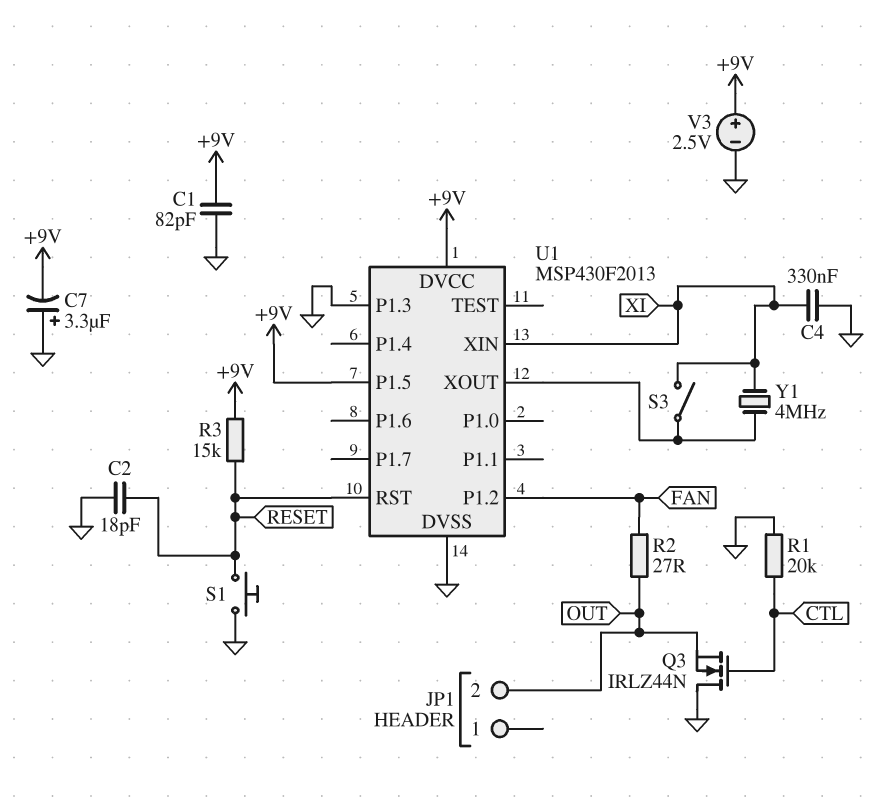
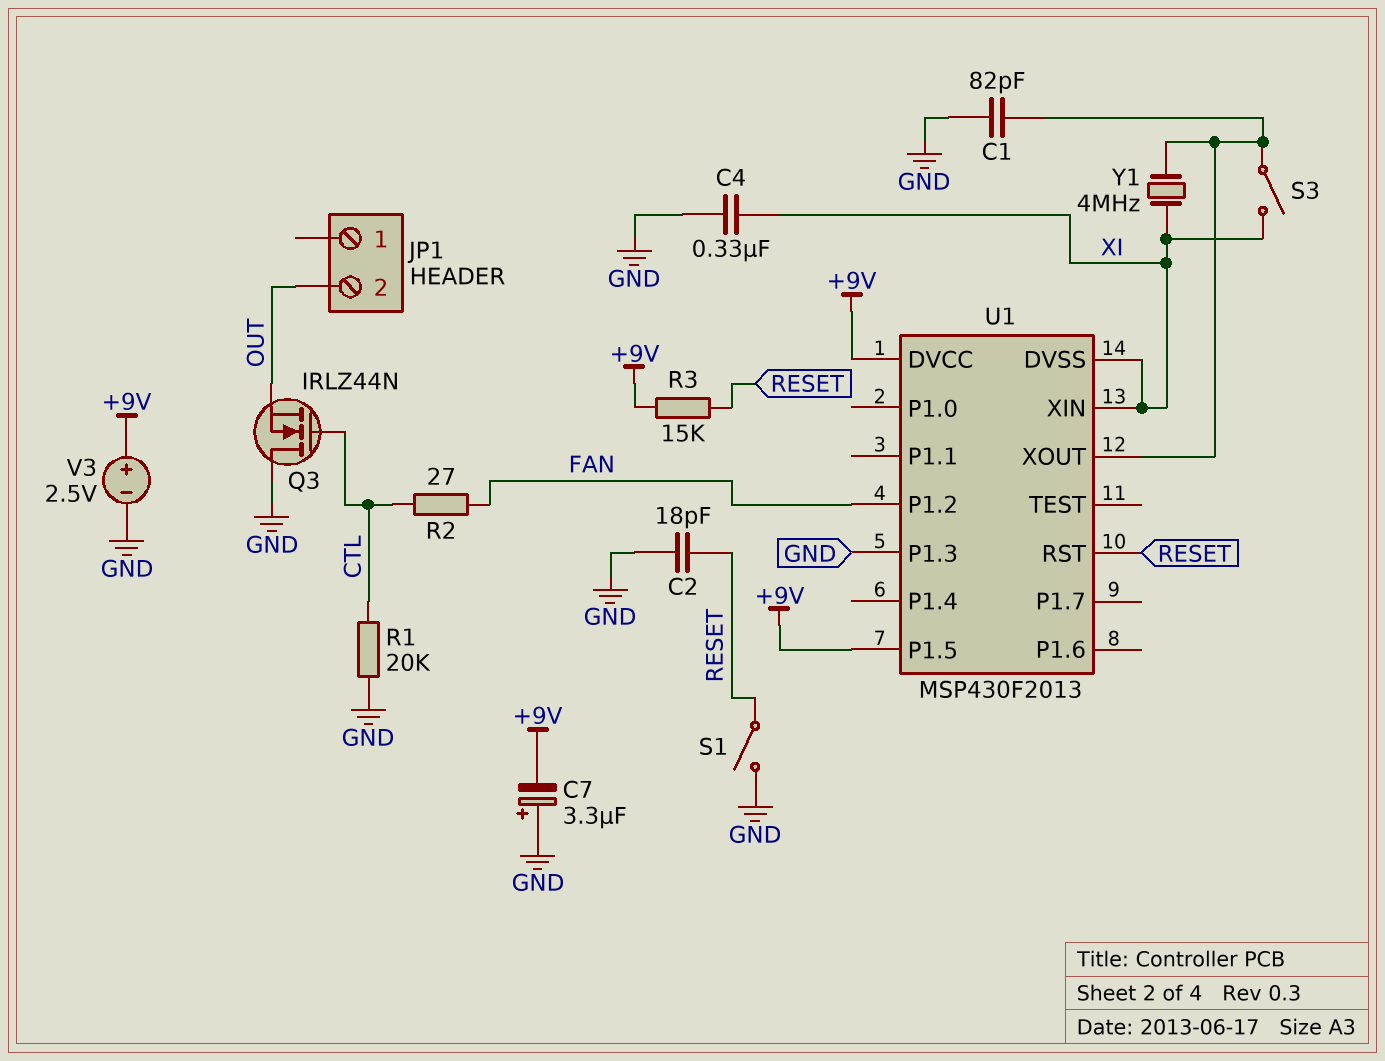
C1: 82pF (+9V, GND) -> 82pF (GND, U1/XOUT)
R2: 27 (FAN, OUT) -> 27 (CTL, FAN)
S1: button (GND, RESET) -> switch (GND, RESET)
U1 pin DVSS: GND -> XI

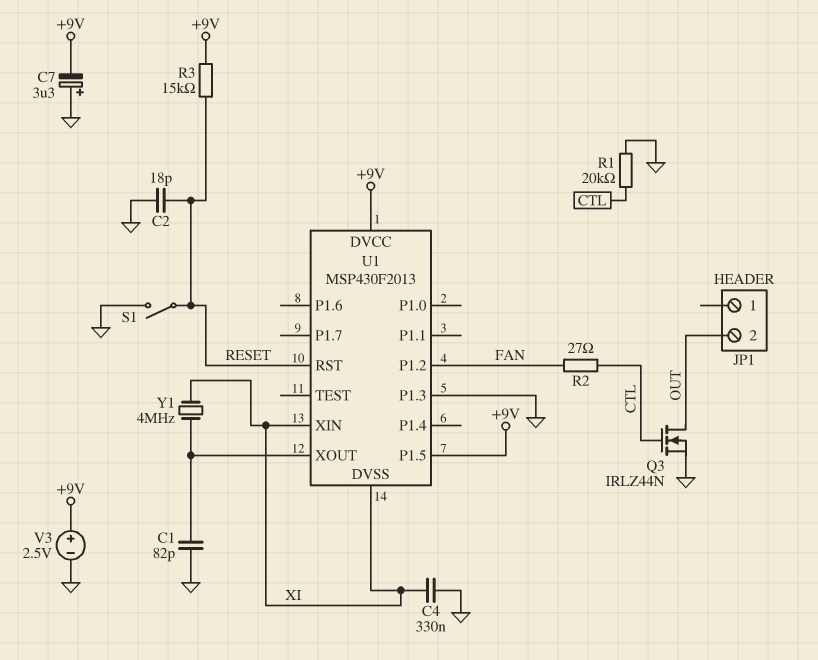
Q3: NMOS IRLZ44N (G CTL, D GND, S OUT) -> NMOS IRLZ44N (G CTL, D OUT, S GND)
S3: switch (U1/XOUT, XI) -> none

